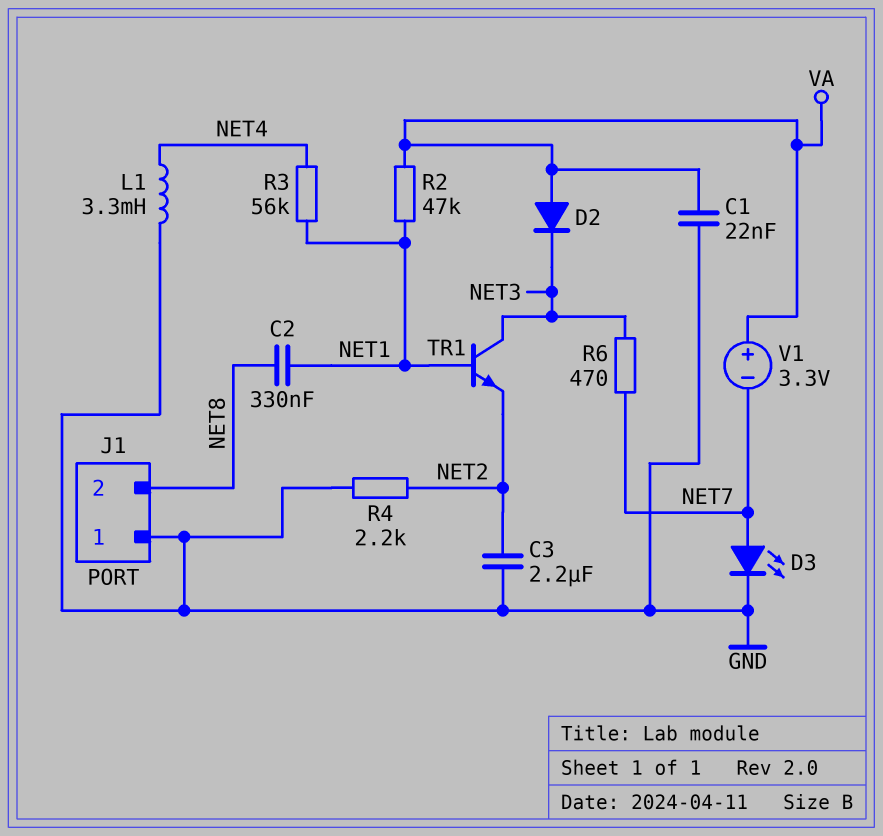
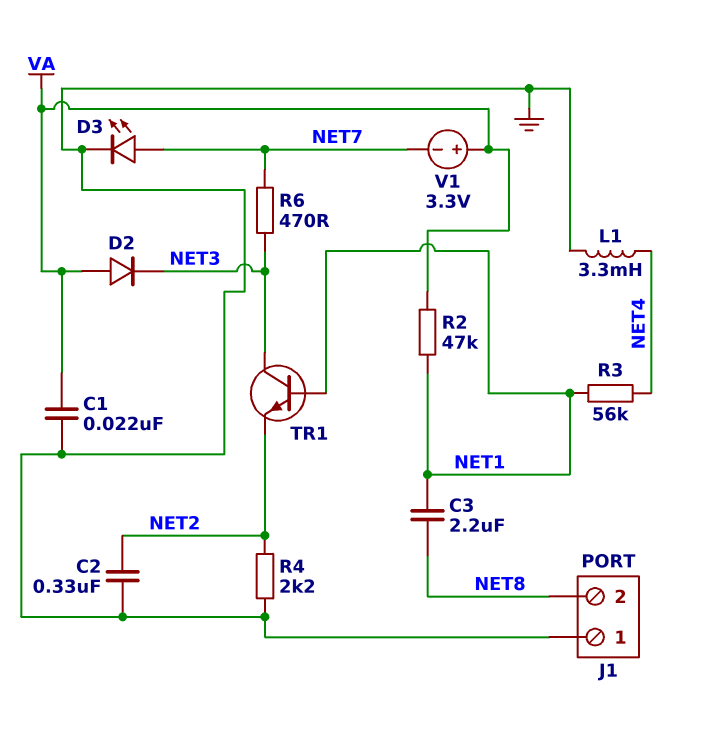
C2: 330nF (NET1, NET8) -> 330nF (GND, NET2)
C3: 2.2uF (GND, NET2) -> 2.2uF (NET1, NET8)

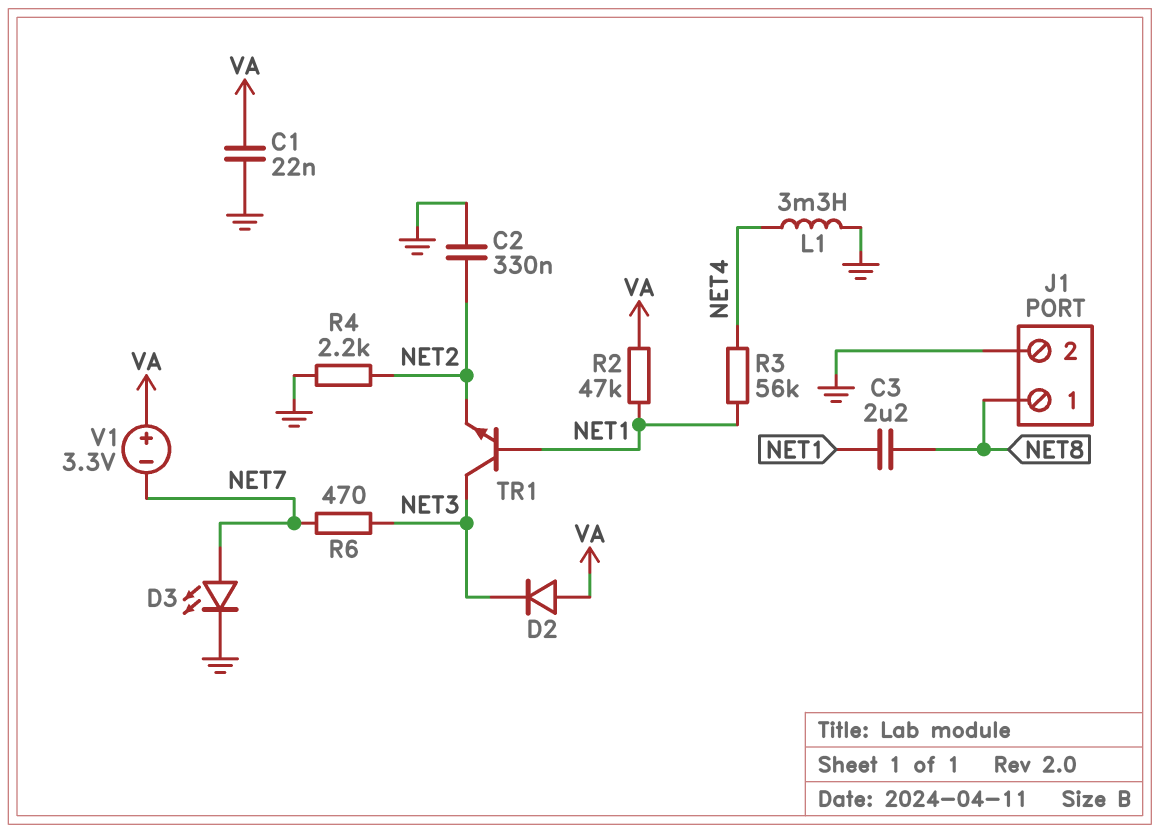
J1 pin 1: GND -> NET8
J1 pin 2: NET8 -> GND

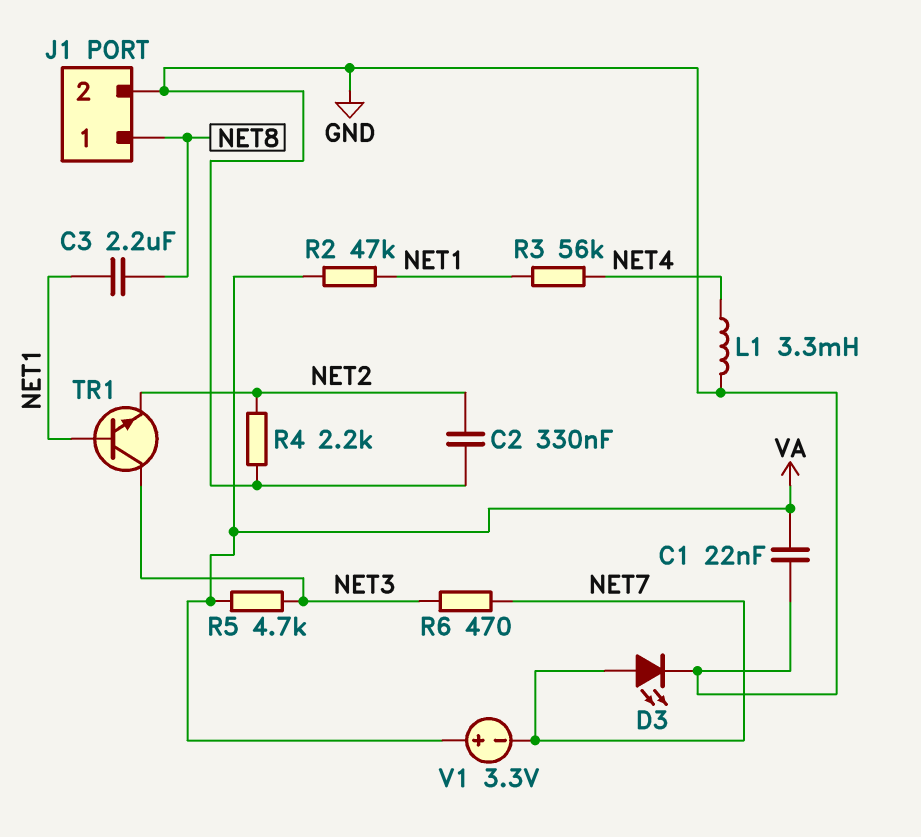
D2: diode (A VA, K NET3) -> none
R5: none -> 4.7k (NET3, VA)

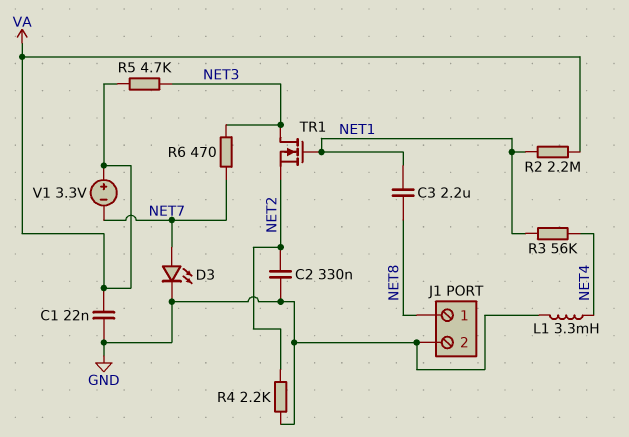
R2: 47k (NET1, VA) -> 2.2M (NET1, VA)
TR1: NPN (B NET1, C NET3, E NET2) -> NMOS (G NET1, D NET3, S NET2)

